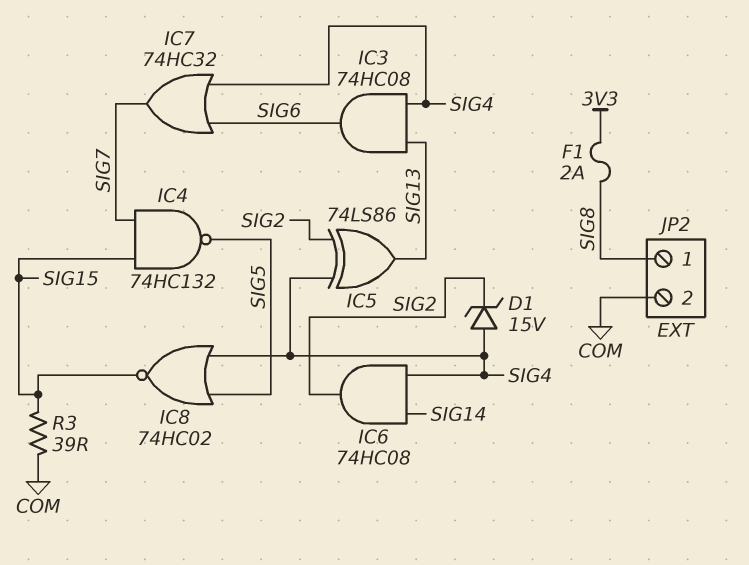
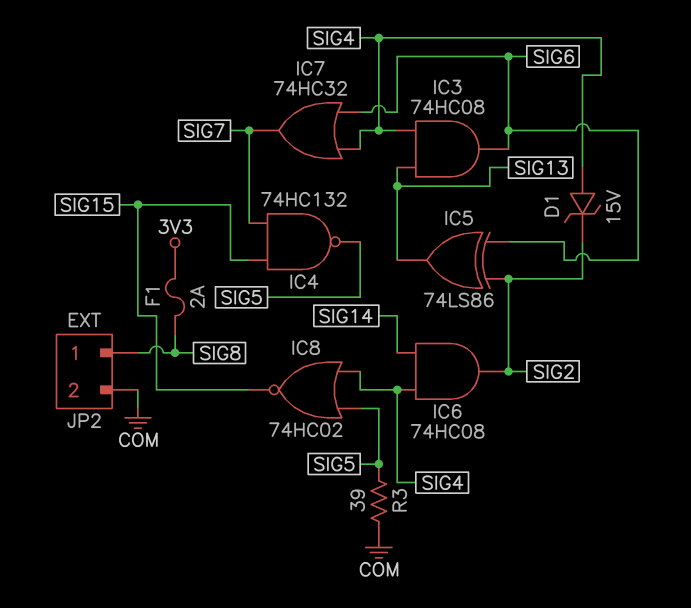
IC5: XOR 74LS86 (in SIG2, in SIG4, out SIG13) -> XOR 74LS86 (in SIG2, in SIG6, out SIG13)
R3: 39 (COM, SIG15) -> 39 (COM, SIG5)

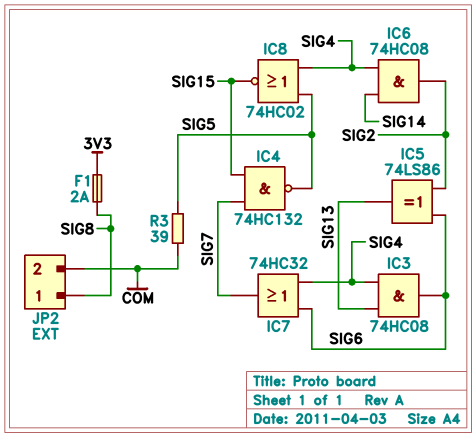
D1: zener 15V (A SIG4, K SIG2) -> none

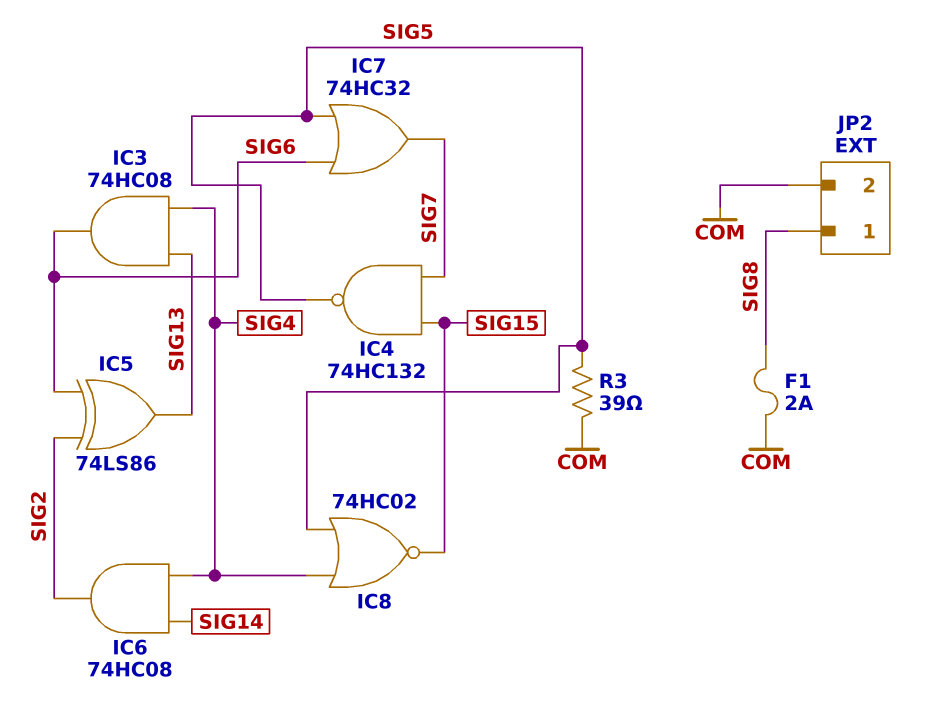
F1: 2A (3V3, SIG8) -> 2A (COM, SIG8)
IC7: OR 74HC32 (in SIG4, in SIG6, out SIG7) -> OR 74HC32 (in SIG5, in SIG6, out SIG7)

